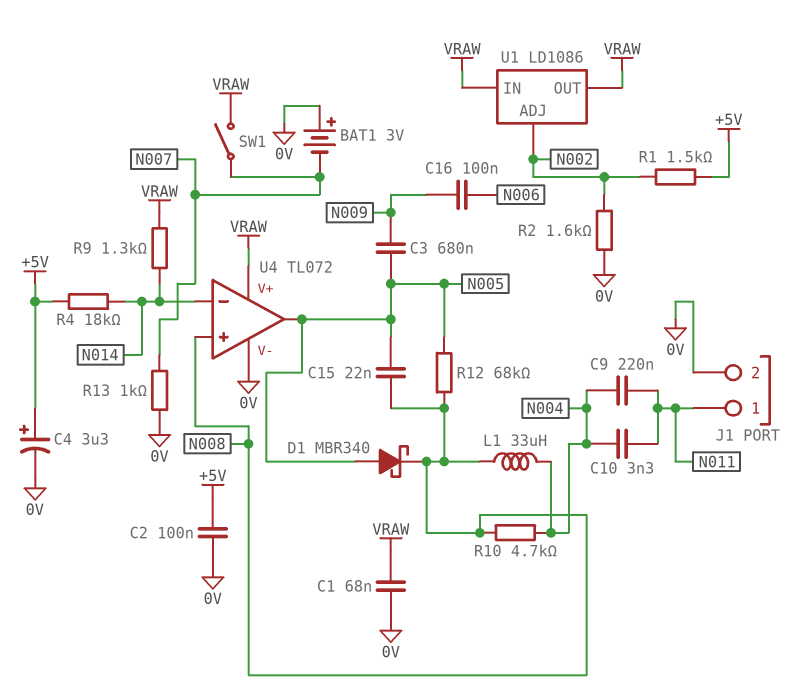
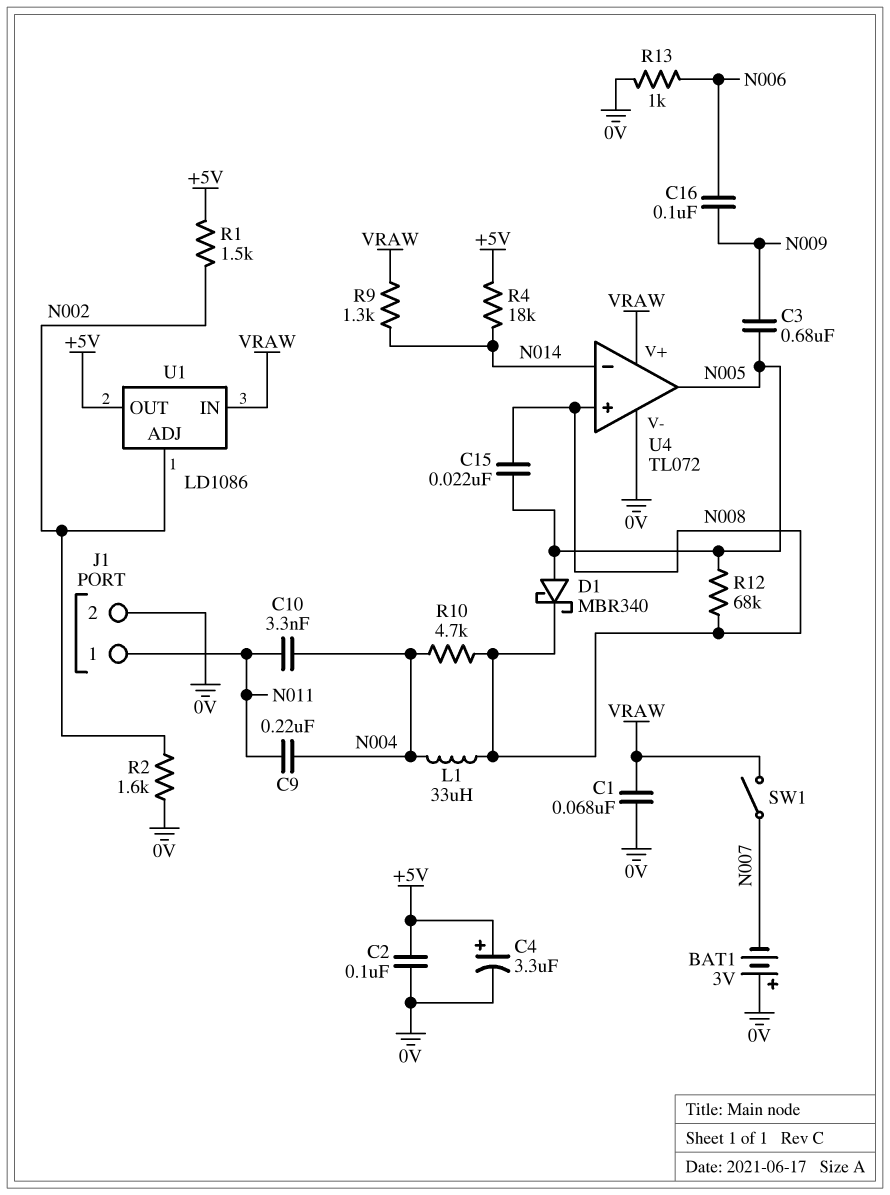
R13: 1k (0V, N007) -> 1k (0V, N006)
U1 pin OUT: VRAW -> +5V

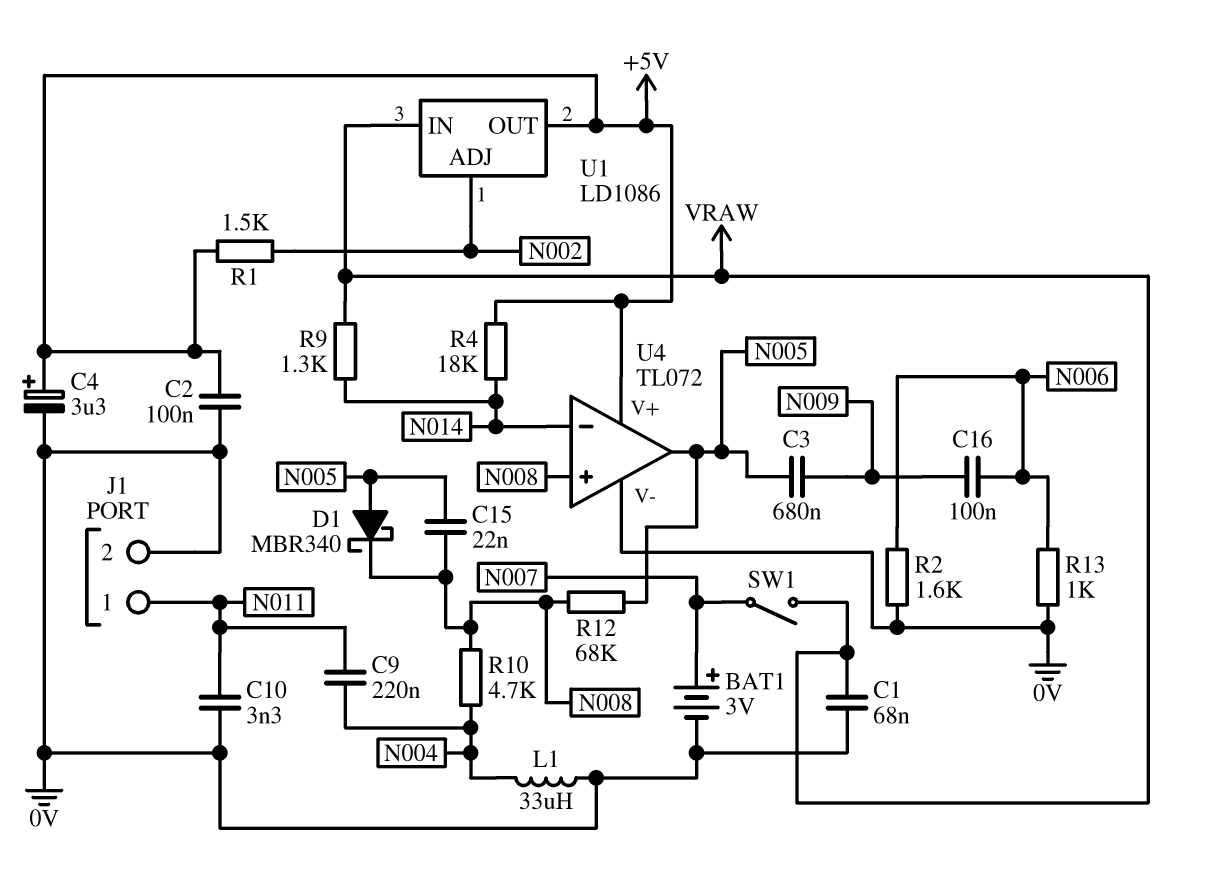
BAT1: 3V (plus 0V, minus N007) -> 3V (plus N007, minus 0V)
C10: 3.3nF (N004, N011) -> 3.3nF (0V, N011)
L1: 33uH (N004, N008) -> 33uH (0V, N004)
R2: 1.6k (0V, N002) -> 1.6k (0V, N006)
U4 pin V+: VRAW -> +5V

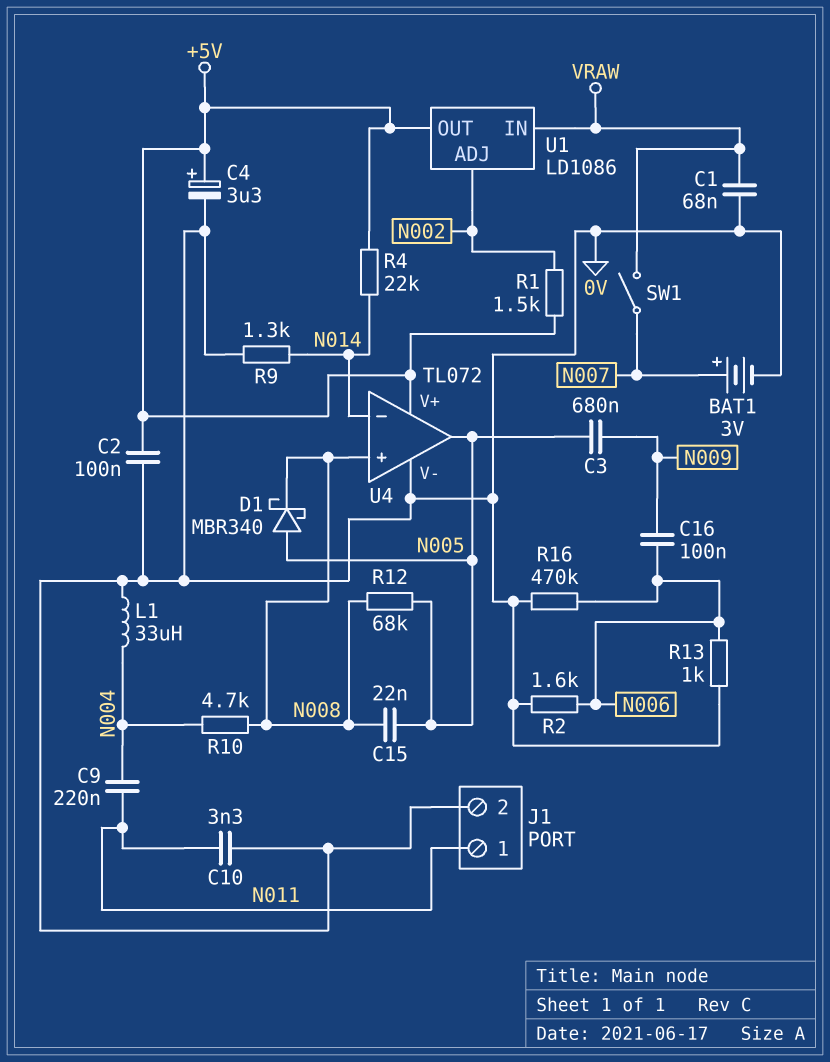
R4: 18k (+5V, N014) -> 22k (+5V, N014)
R9: 1.3k (N014, VRAW) -> 1.3k (0V, N014)
R16: none -> 470k (0V, N006)

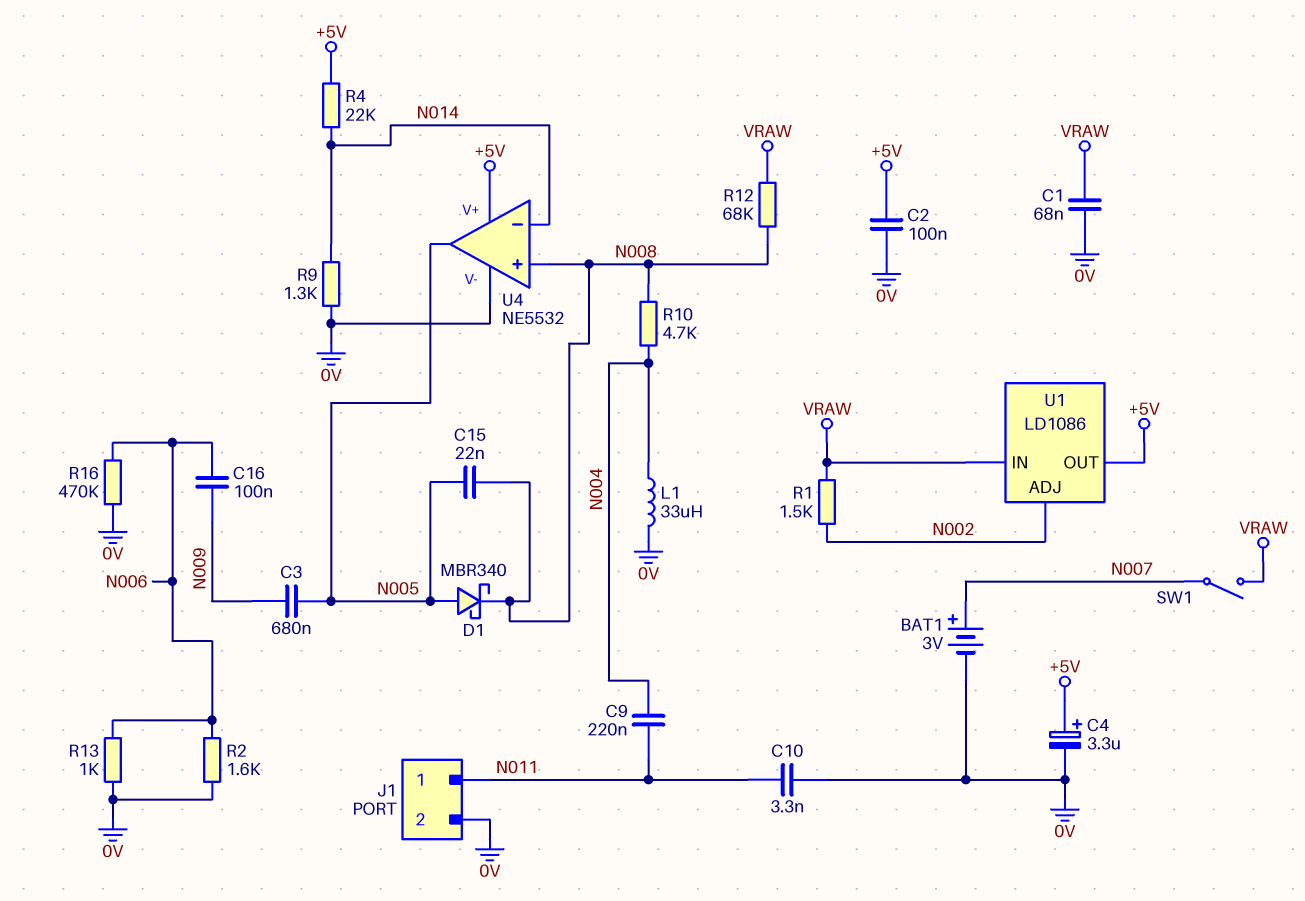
R1: 1.5k (+5V, N002) -> 1.5k (N002, VRAW)
R12: 68k (N005, N008) -> 68k (N008, VRAW)
U4: TL072 -> NE5532

